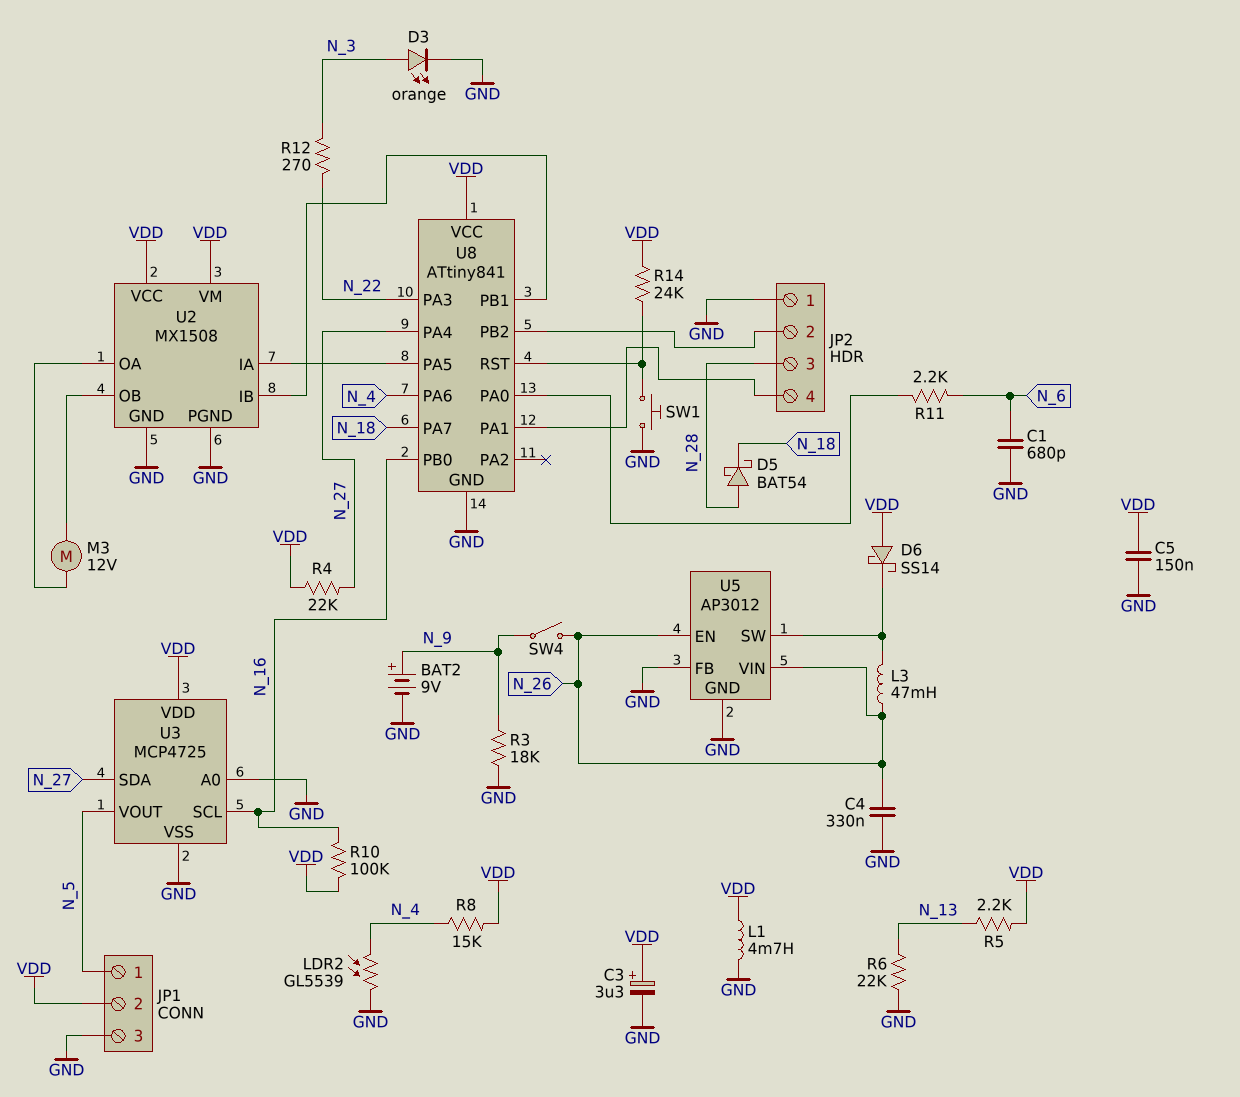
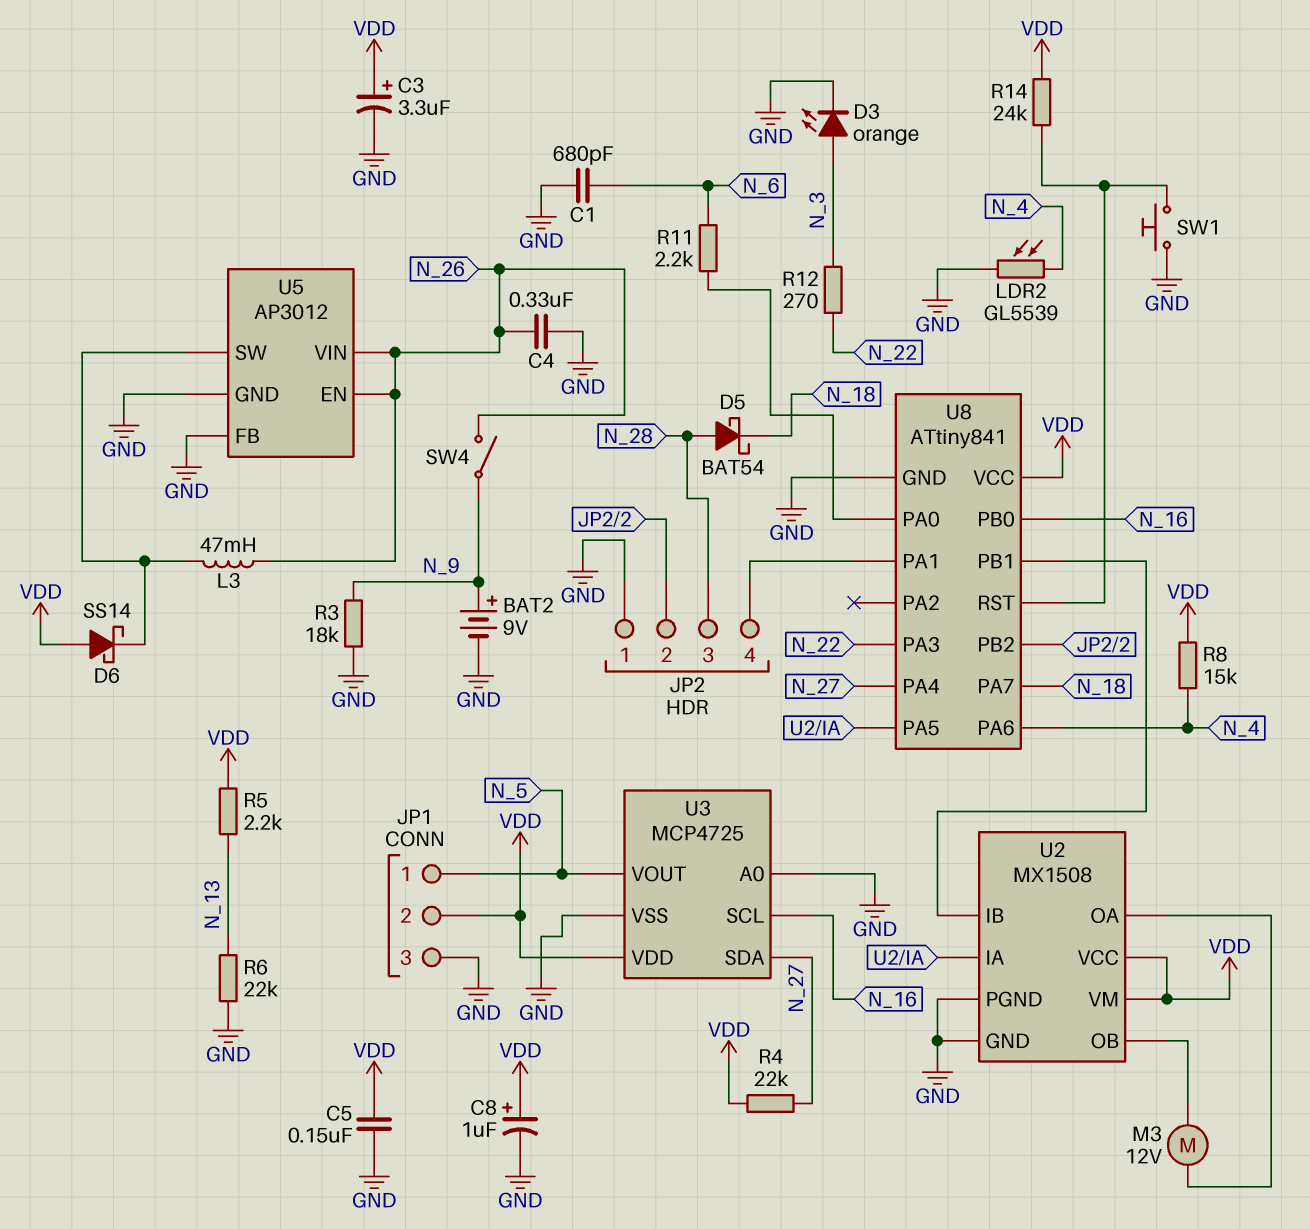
C8: none -> 1uF (plus VDD, minus GND)
L1: 4.7mH (GND, VDD) -> none
R10: 100k (N_16, VDD) -> none

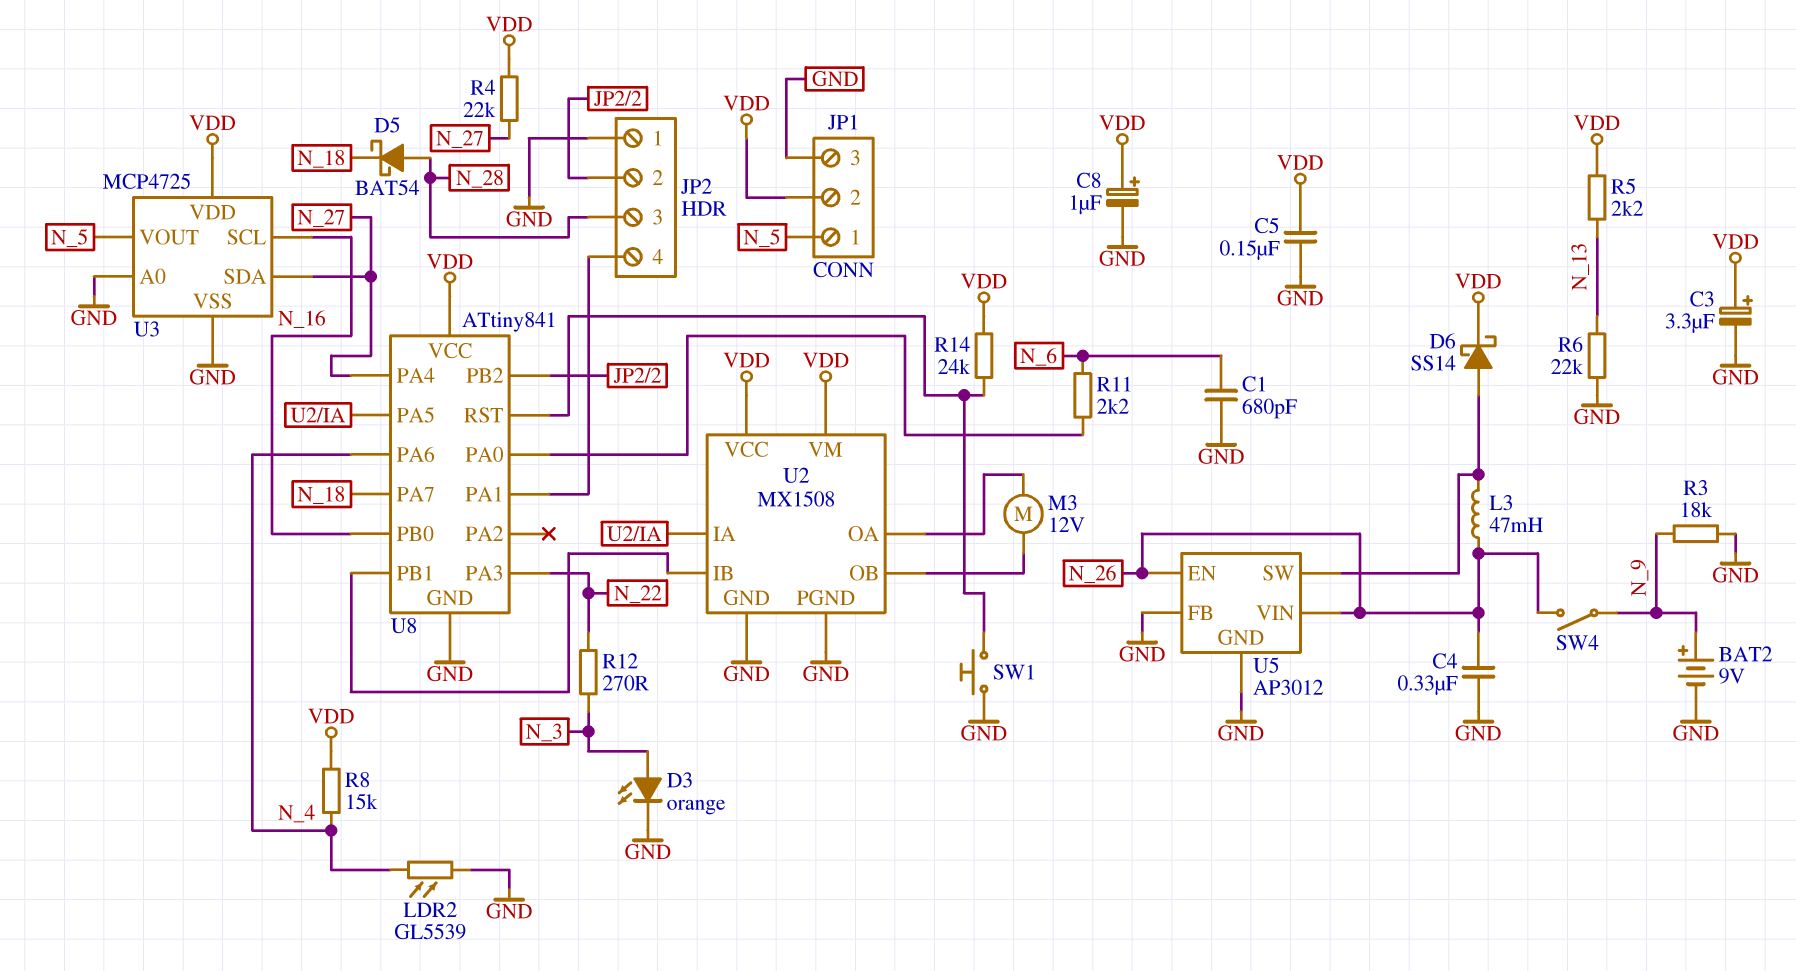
D6: schottky SS14 (A VDD, K U5/SW) -> schottky SS14 (A U5/SW, K VDD)

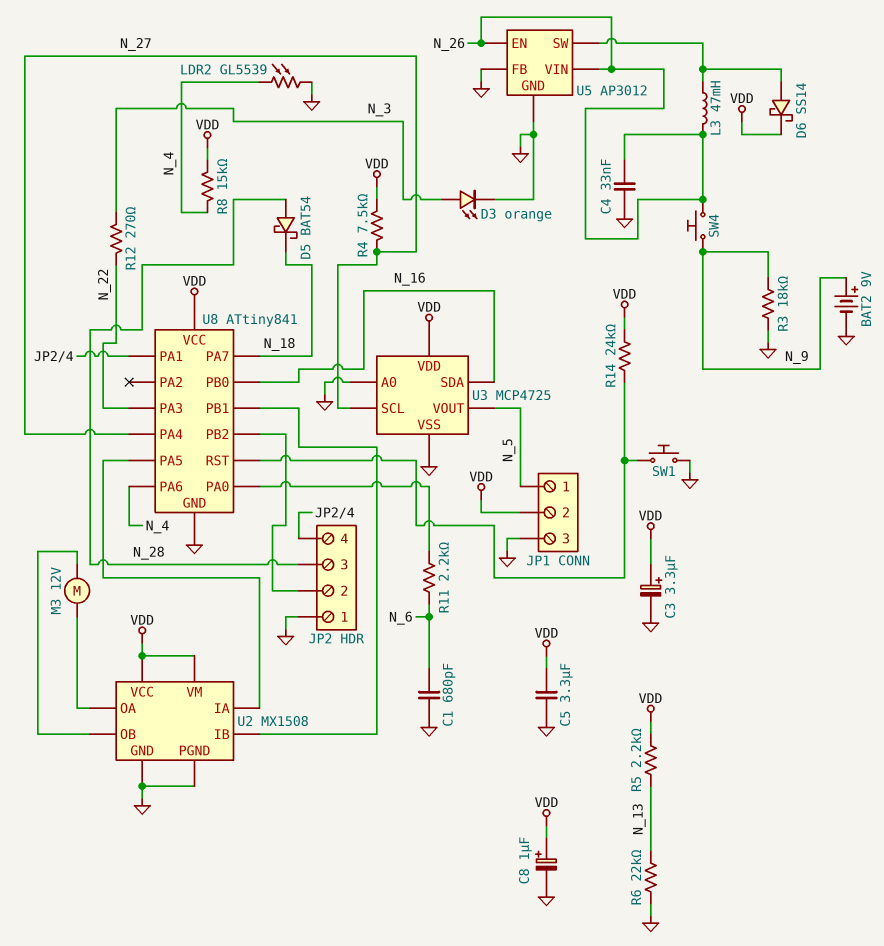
C4: 330nF (GND, N_26) -> 33nF (GND, N_26)
C5: 150nF (GND, VDD) -> 3.3uF (GND, VDD)
R4: 22k (N_27, VDD) -> 7.5k (N_27, VDD)
SW4: switch (N_9, N_26) -> button (N_9, N_26)
U3 pin SCL: N_16 -> N_27
U3 pin SDA: N_27 -> N_16

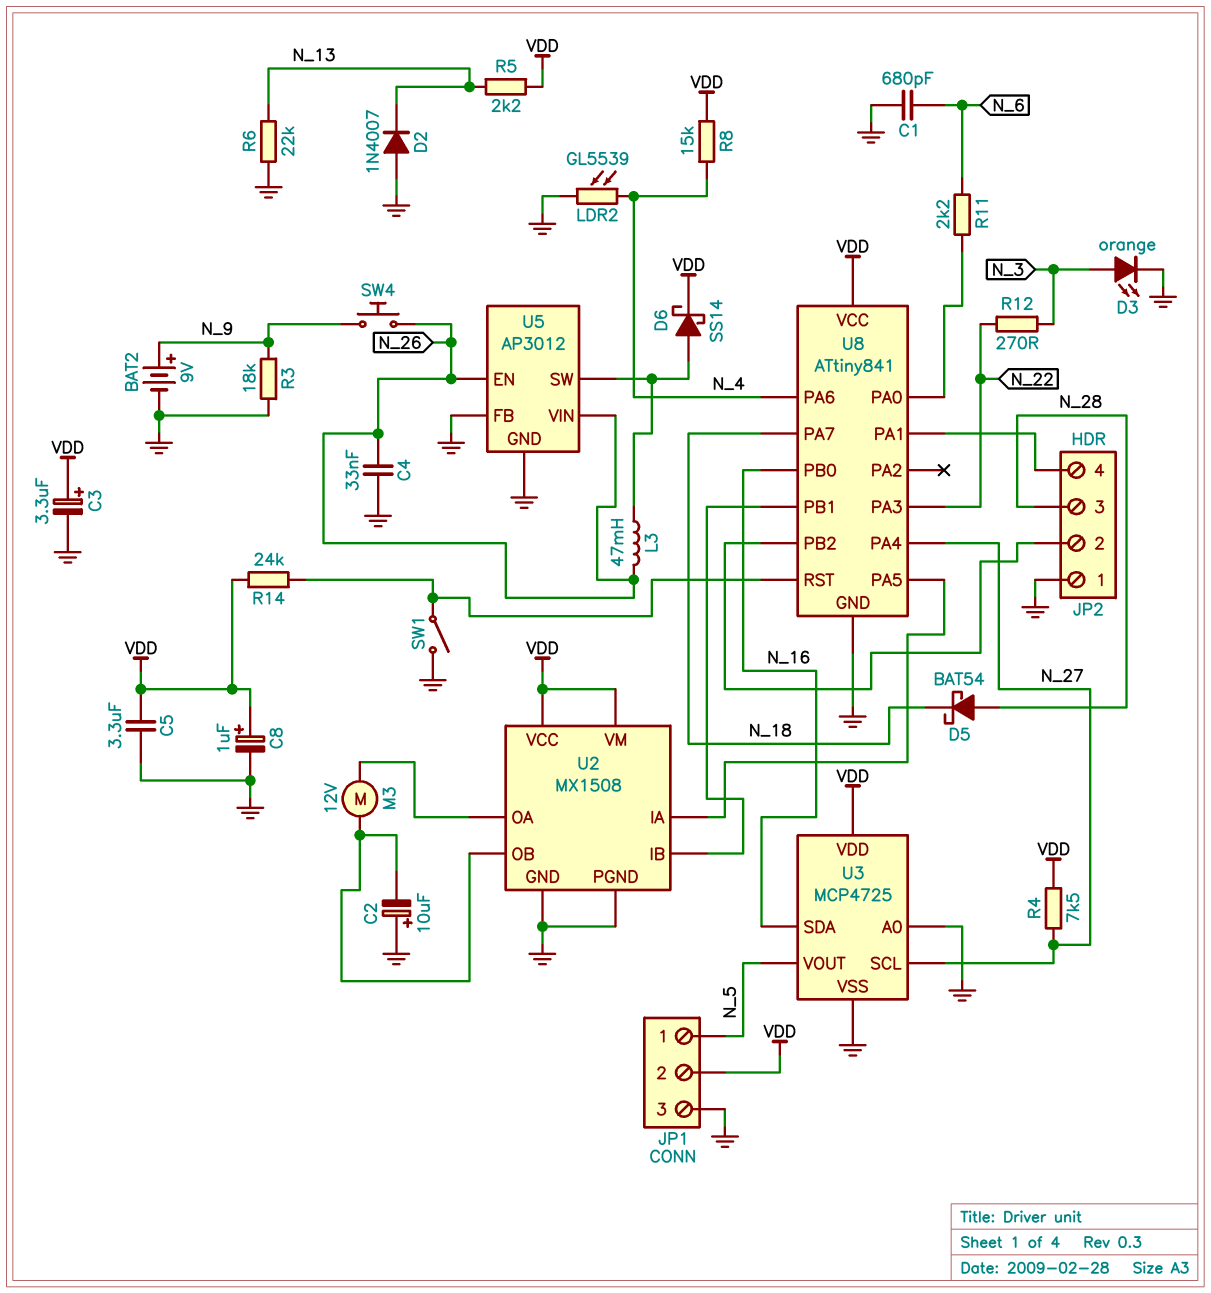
C2: none -> 10uF (plus GND, minus U2/OB)
D2: none -> diode 1N4007 (A GND, K N_13)
SW1: button (GND, U8/RST) -> switch (GND, U8/RST)

